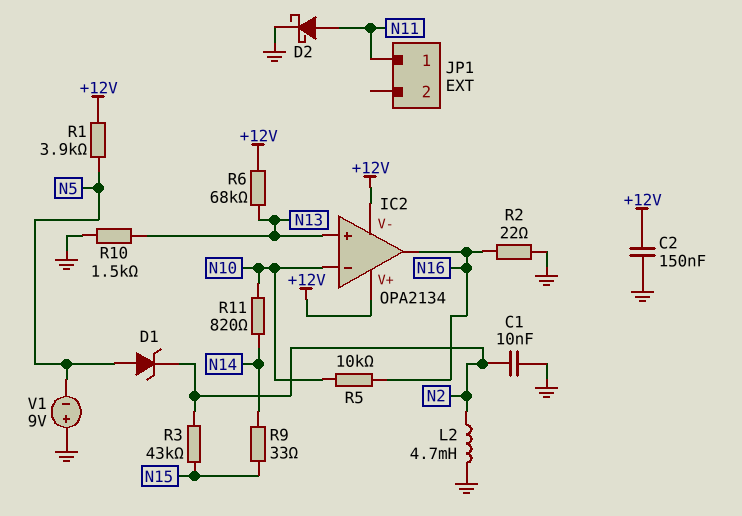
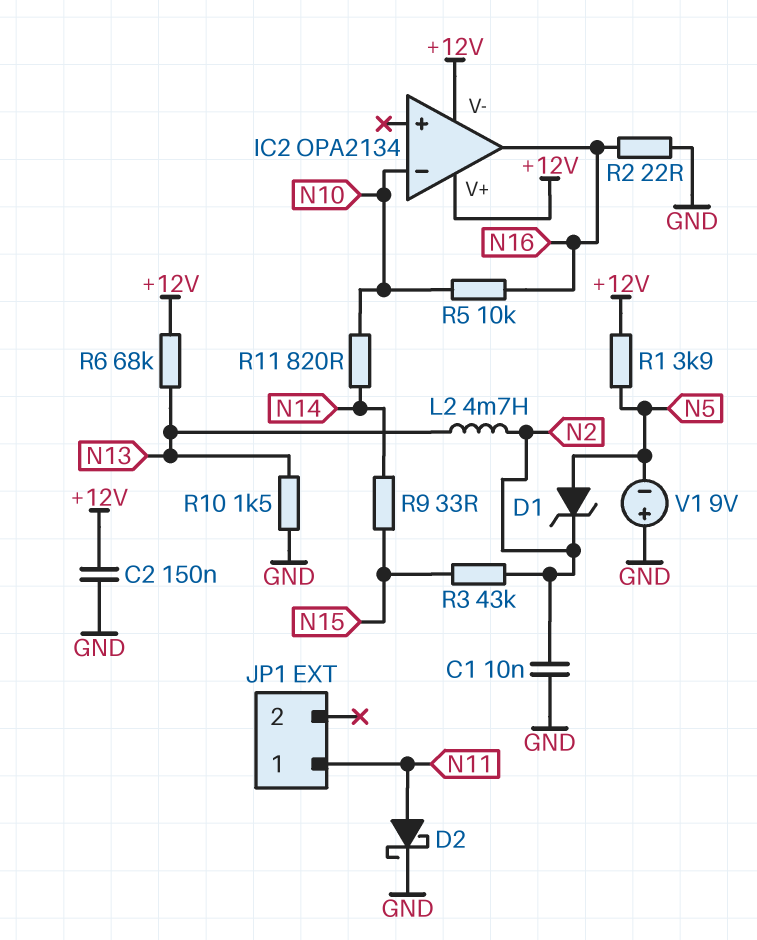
IC2 pin in+: N13 -> none
L2: 4.7mH (GND, N2) -> 4.7mH (N2, N13)

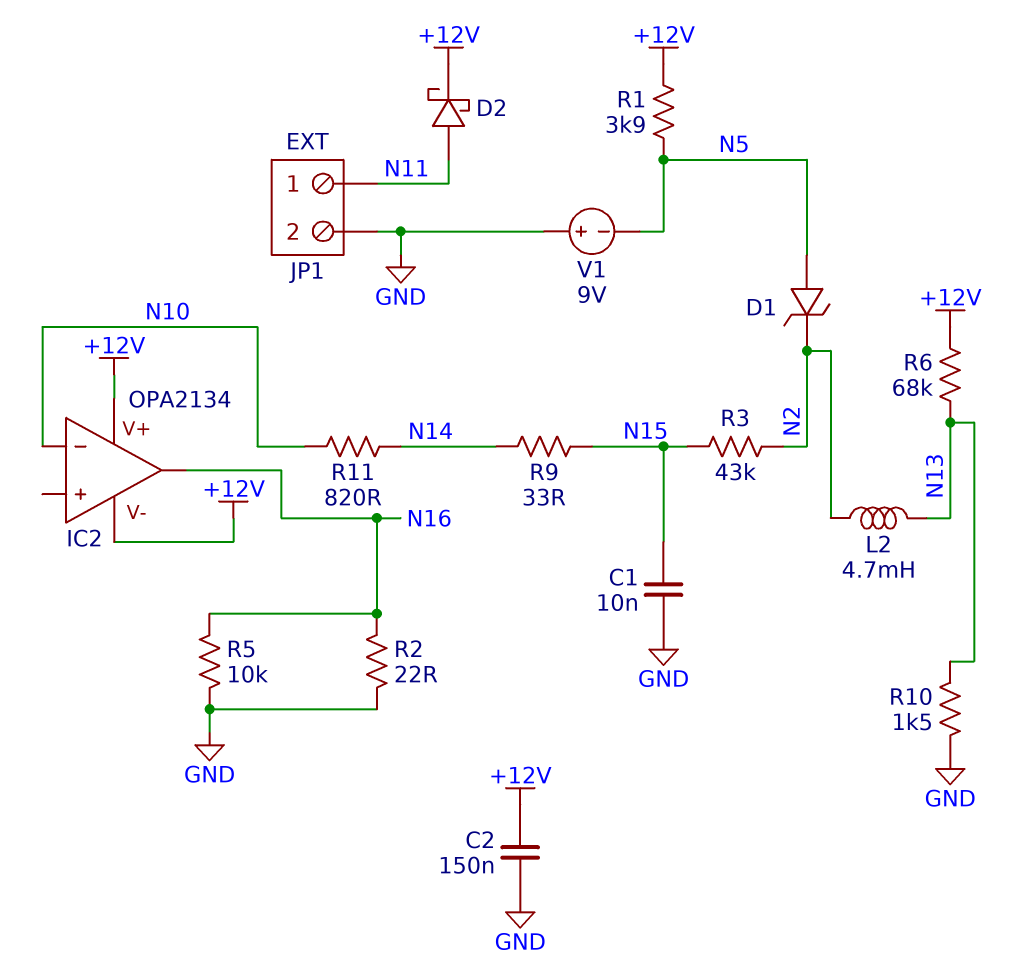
C1: 10nF (GND, N2) -> 10nF (GND, N15)
D2: schottky (A N11, K GND) -> schottky (A N11, K +12V)
JP1 pin 2: none -> GND
R5: 10k (N10, N16) -> 10k (GND, N16)

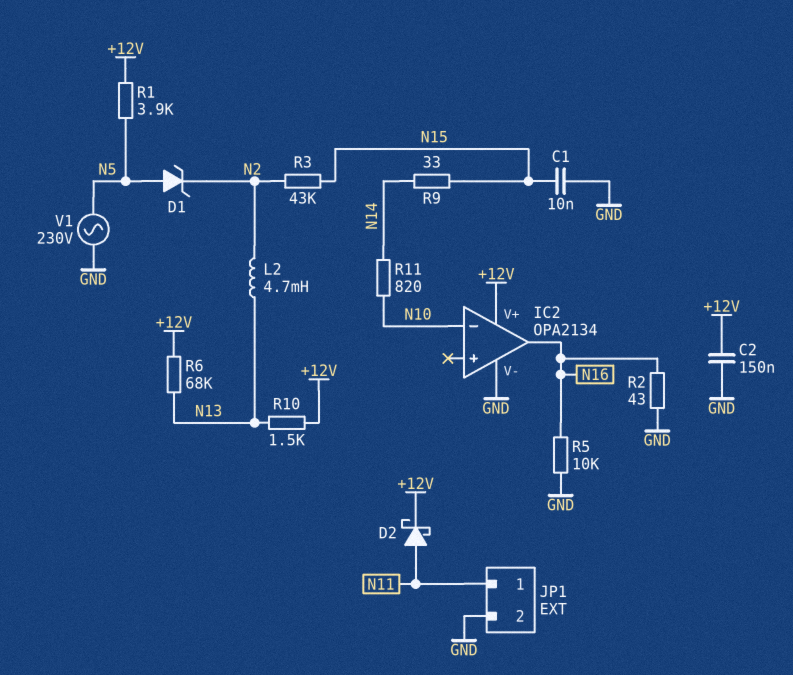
IC2 pin V-: +12V -> GND
R2: 22 (GND, N16) -> 43 (GND, N16)
R10: 1.5k (GND, N13) -> 1.5k (+12V, N13)
V1: 9V (plus GND, minus N5) -> AC 230V (GND, N5)

